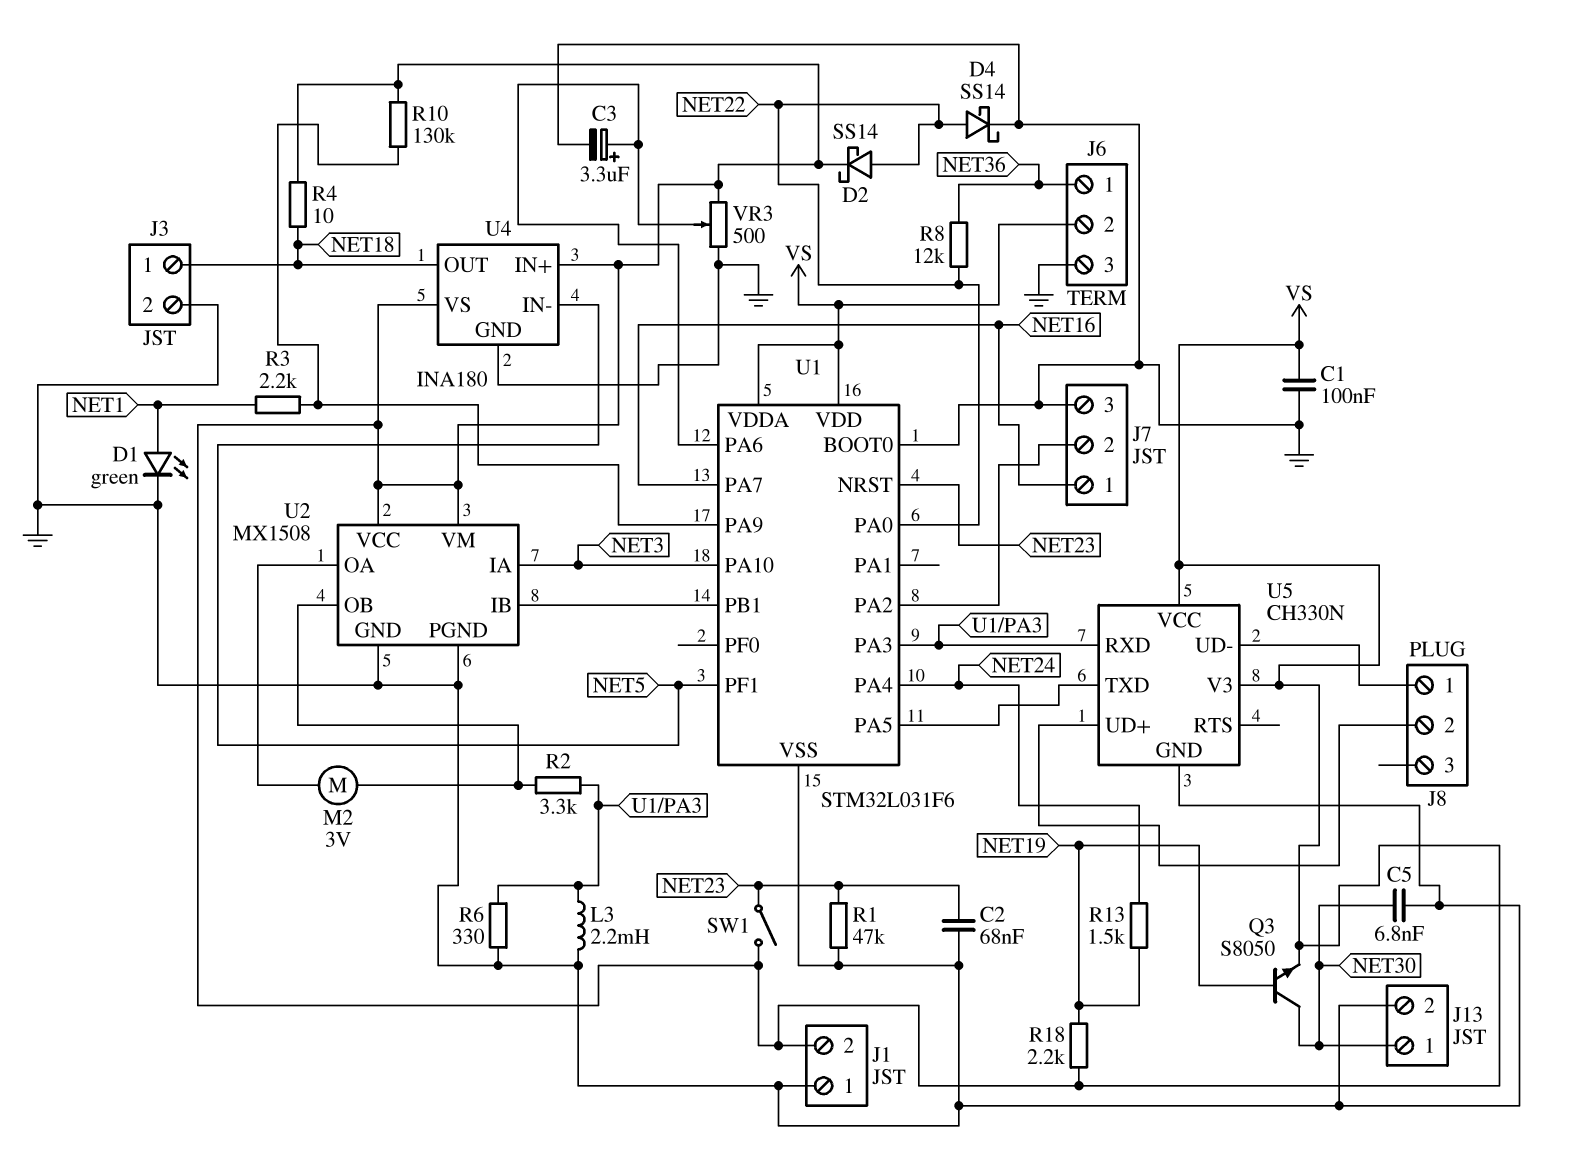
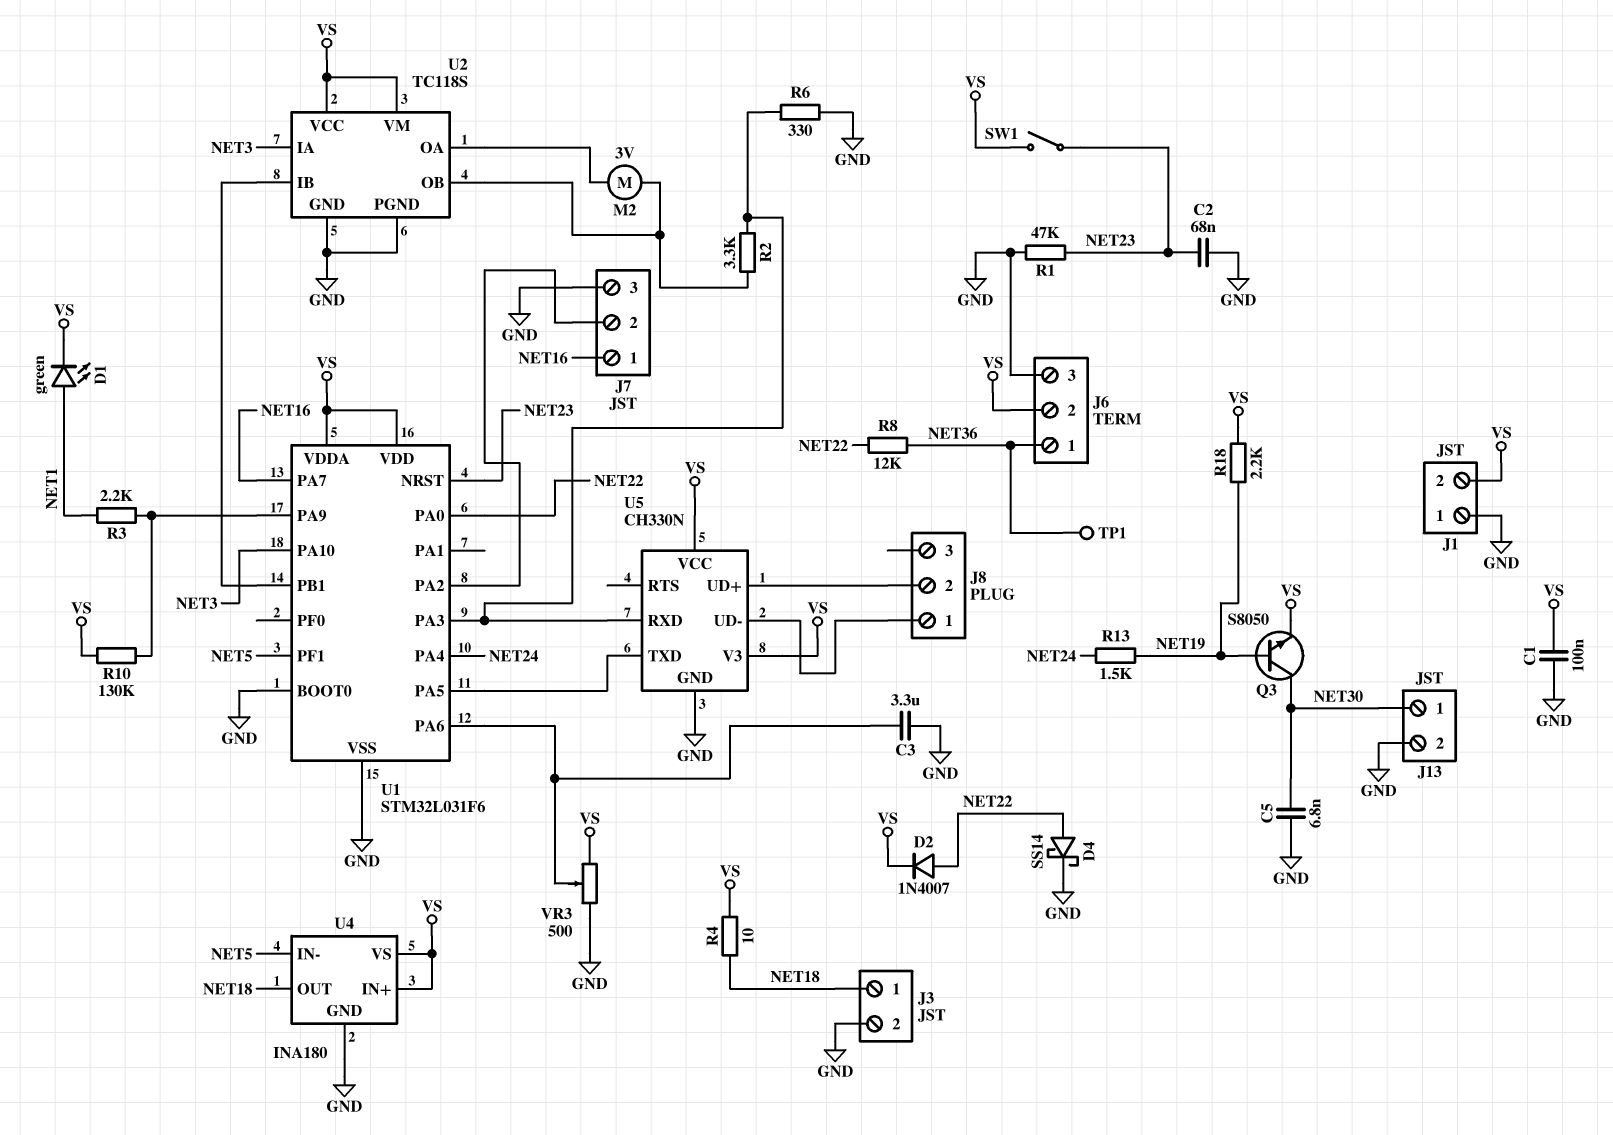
C3: 3.3uF (plus U1/PA6, minus GND) -> 3.3uF (GND, U1/PA6)
D1: LED green (A NET1, K GND) -> LED green (A NET1, K VS)
D2: schottky SS14 (A NET22, K VS) -> diode 1N4007 (A NET22, K VS)
L3: 2.2mH (GND, U1/PA3) -> none
TP1: none -> test point (NET36)
U2: MX1508 -> TC118S

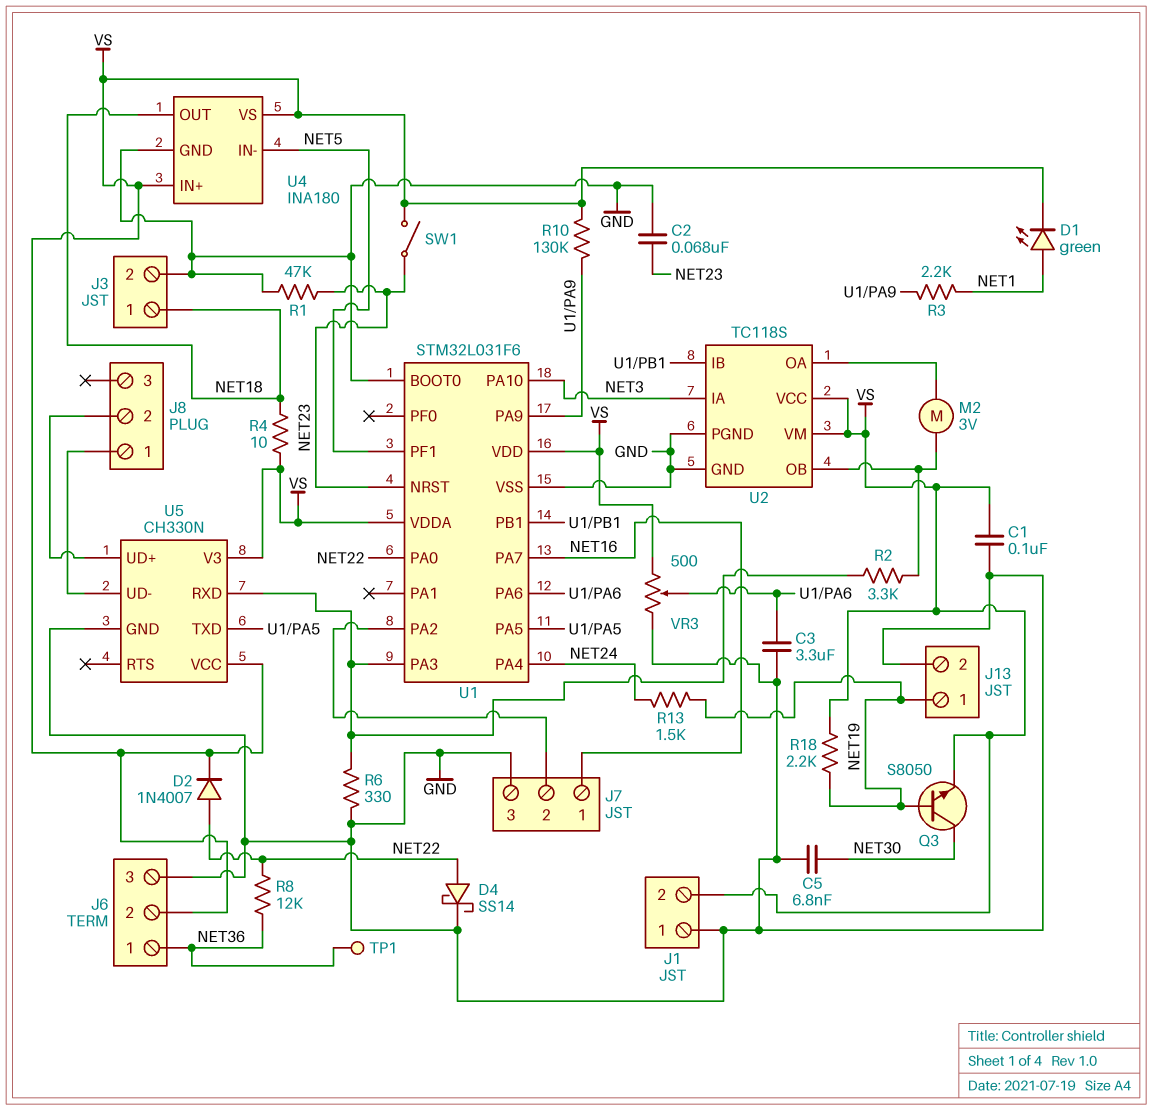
J13 pin 1: NET30 -> NET19

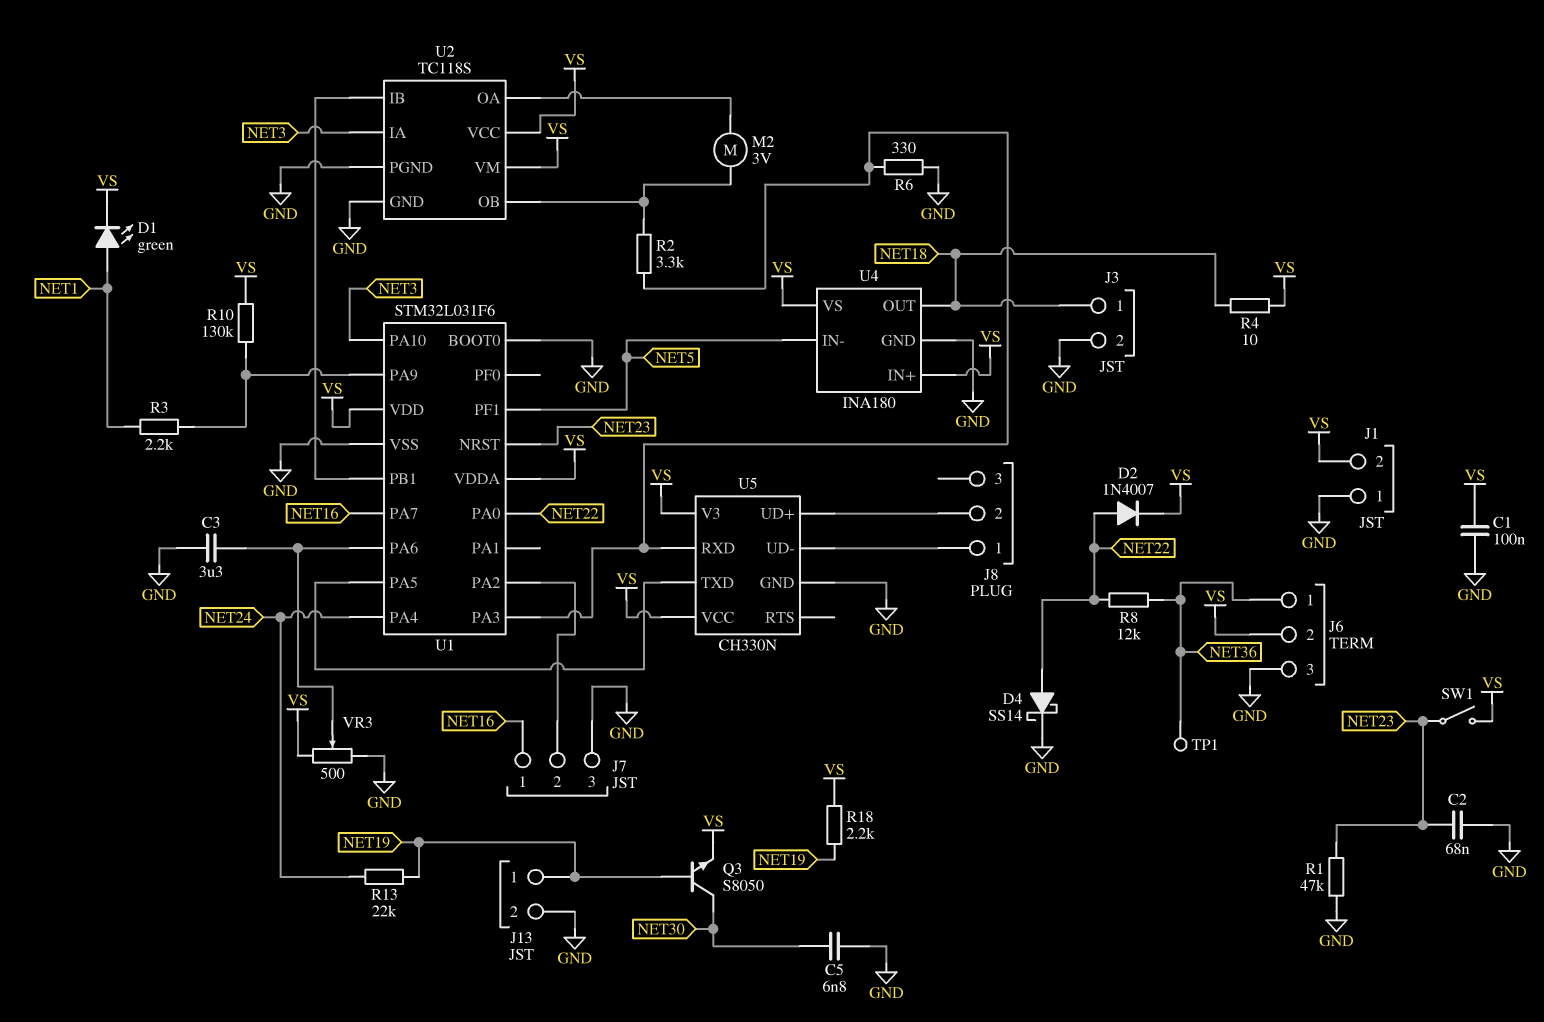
R13: 1.5k (NET19, NET24) -> 22k (NET19, NET24)

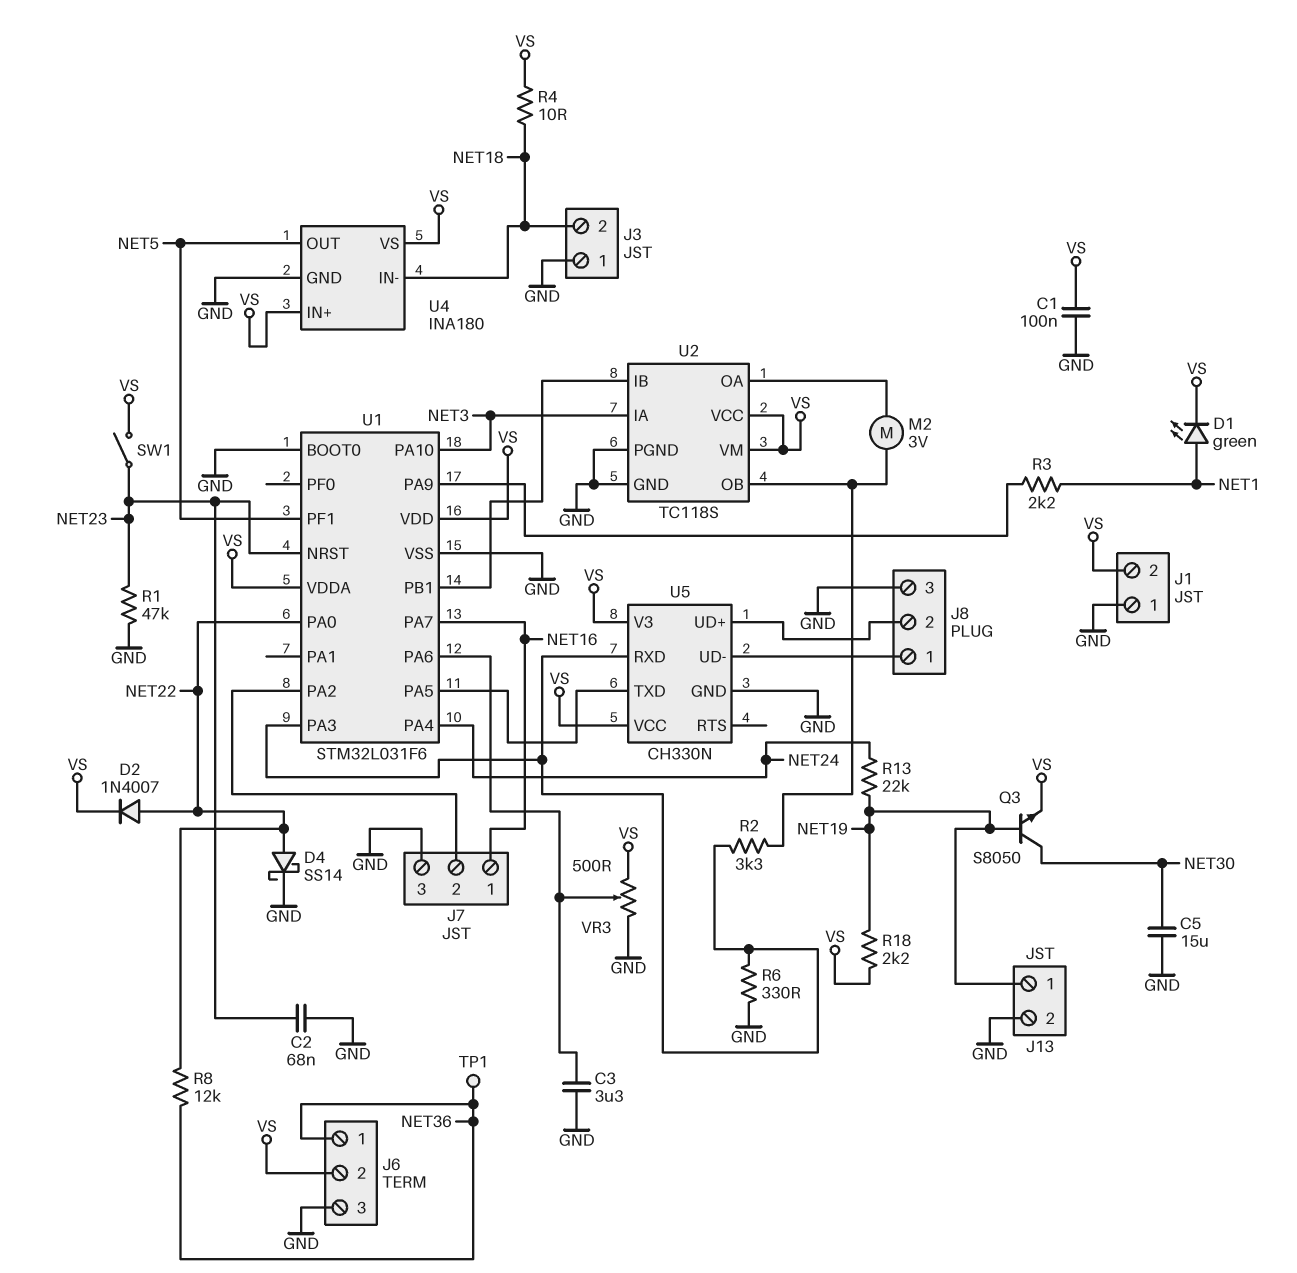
C5: 6.8nF (GND, NET30) -> 15uF (GND, NET30)
J3 pin 1: NET18 -> GND
J3 pin 2: GND -> NET18
J8 pin 3: none -> GND
R10: 130k (U1/PA9, VS) -> none
U4 pin IN-: NET5 -> NET18
U4 pin OUT: NET18 -> NET5

